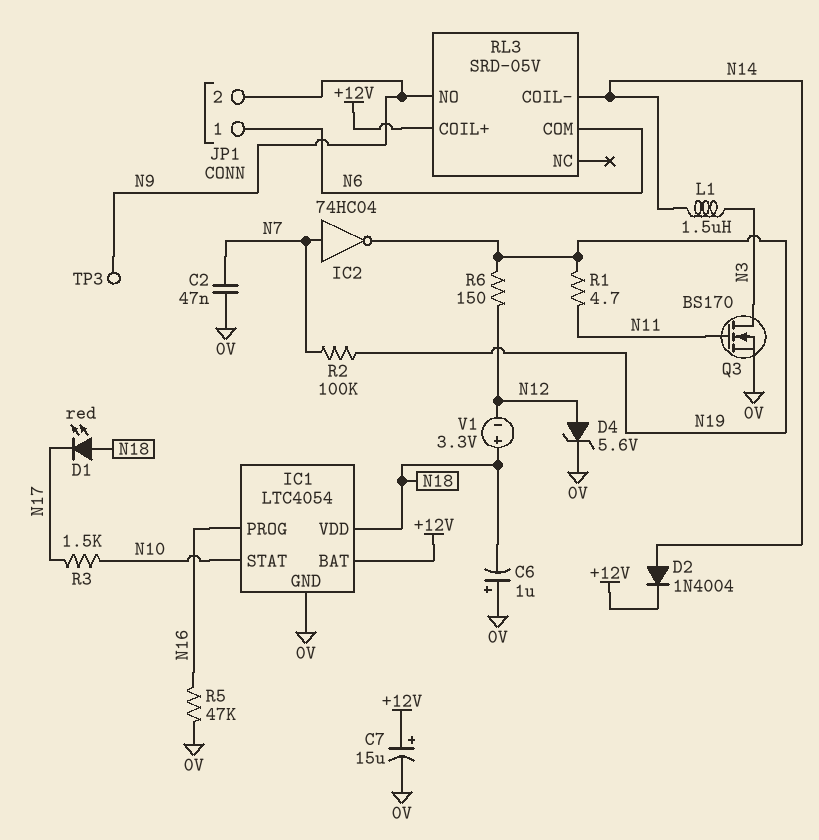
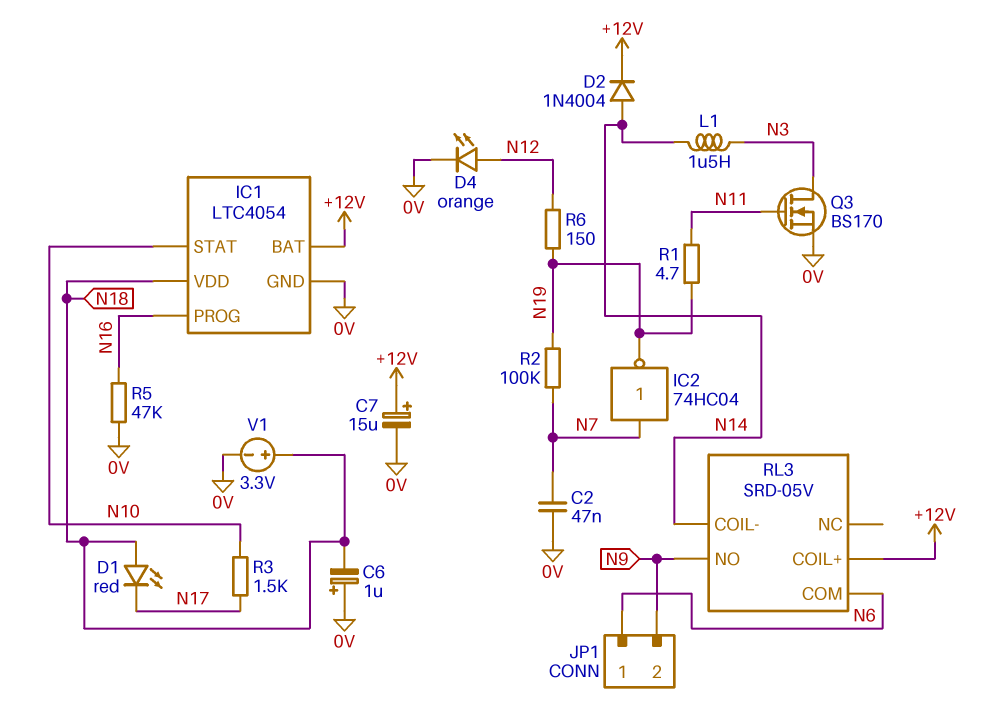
D4: zener 5.6V (A N12, K 0V) -> LED orange (A N12, K 0V)
TP3: test point (N9) -> none
V1: 3.3V (plus N18, minus N12) -> 3.3V (plus N18, minus 0V)

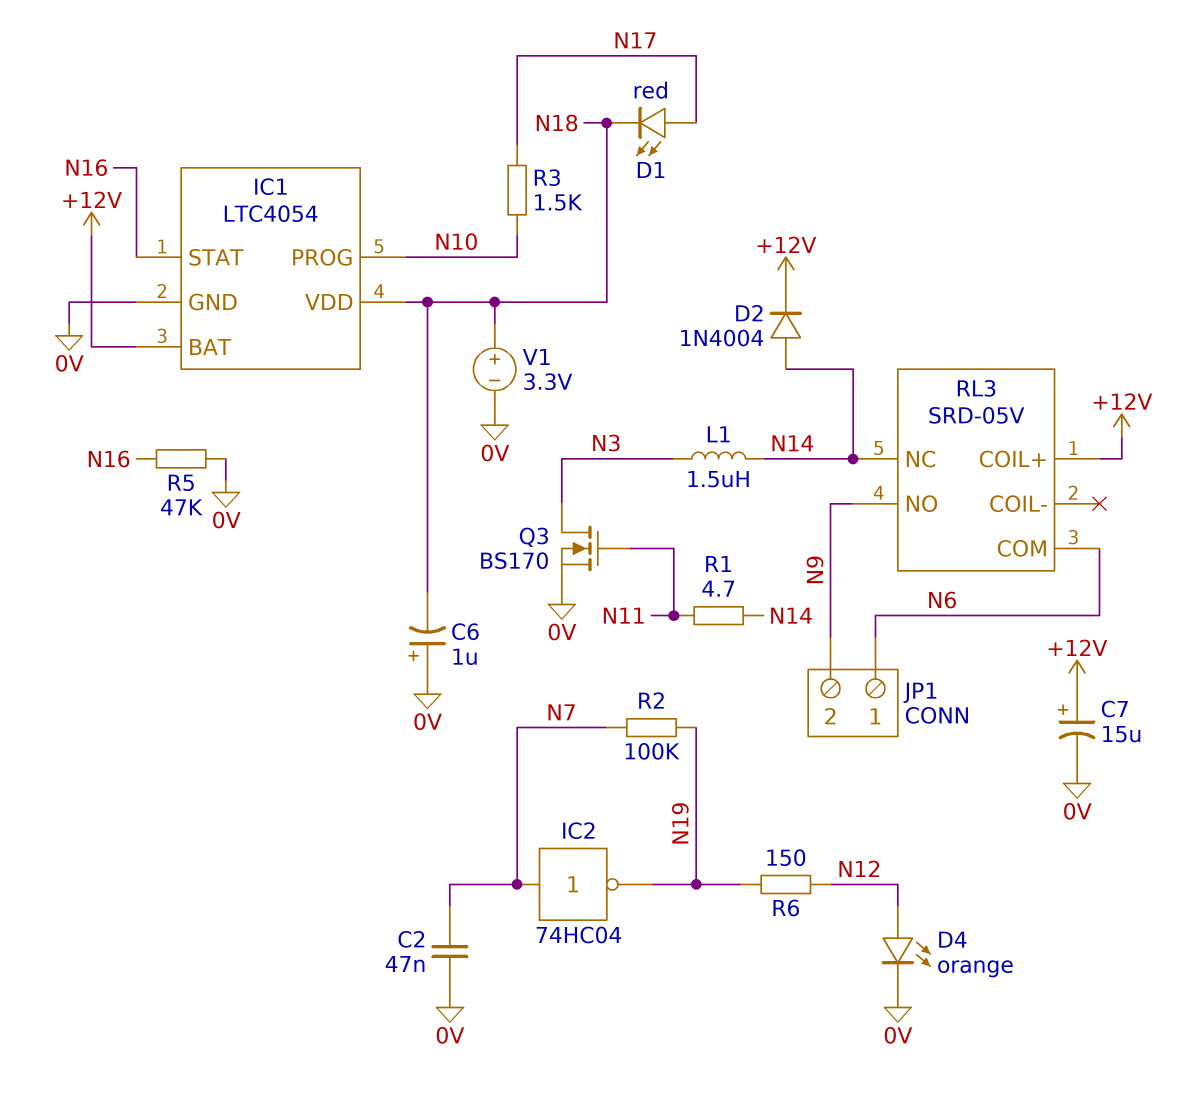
D1: LED red (A N18, K N17) -> LED red (A N17, K N18)
IC1 pin PROG: N16 -> N10
IC1 pin STAT: N10 -> N16
R1: 4.7 (N11, N19) -> 4.7 (N11, N14)
RL3 pin COIL-: N14 -> none
RL3 pin NC: none -> N14

